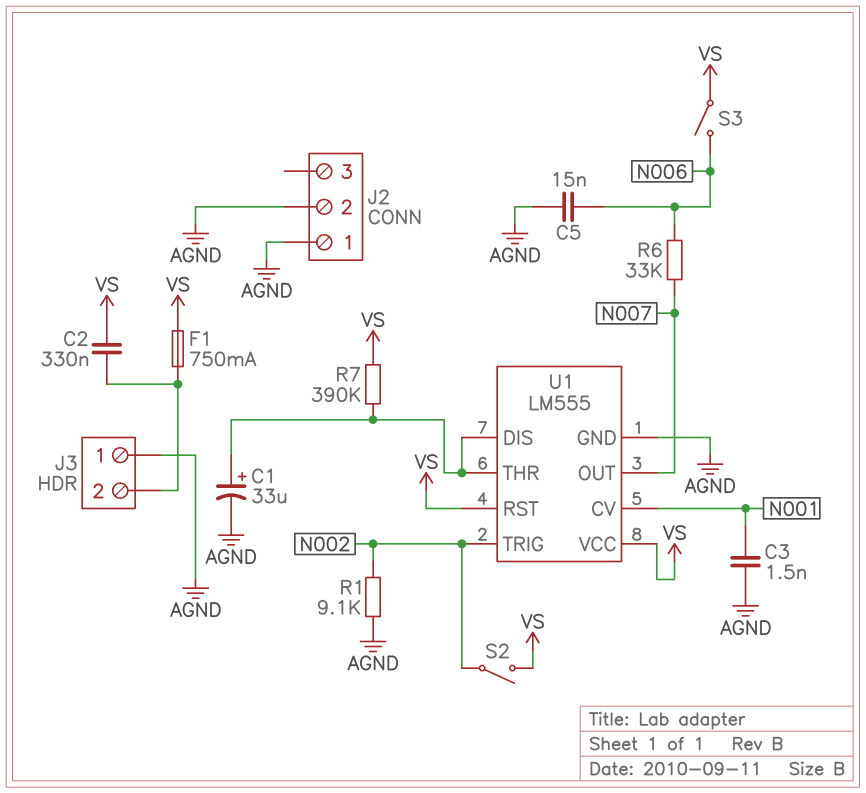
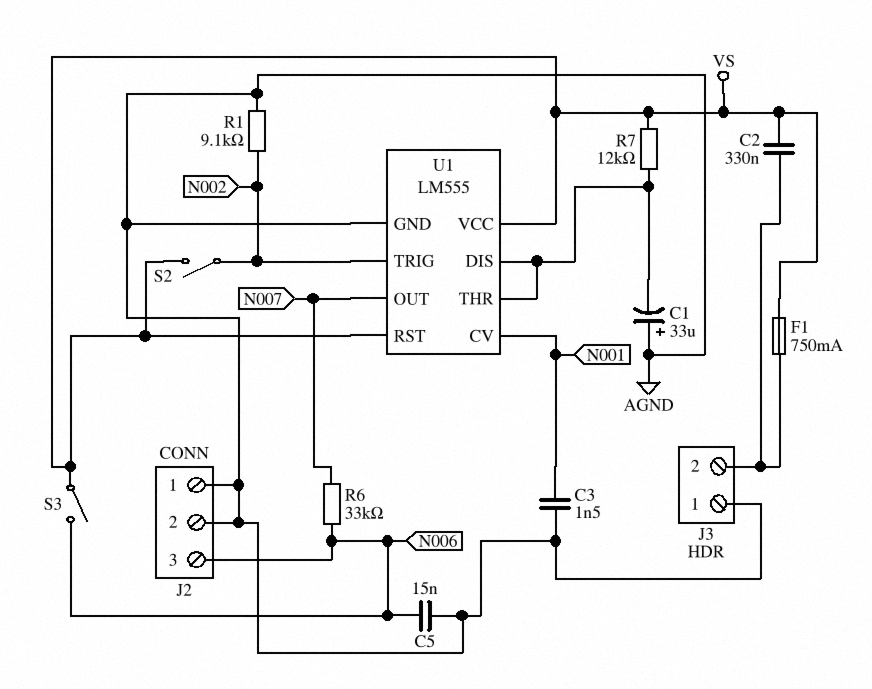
C1: 33uF (plus U1/DIS, minus AGND) -> 33uF (plus AGND, minus U1/DIS)
J2 pin 3: none -> N006
R7: 390k (U1/DIS, VS) -> 12k (U1/DIS, VS)

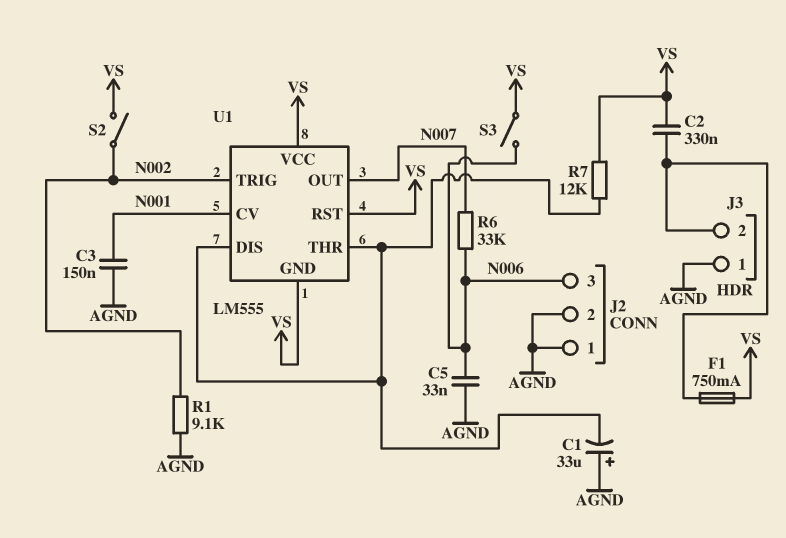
C3: 1.5nF (AGND, N001) -> 150nF (AGND, N001)
C5: 15nF (AGND, N006) -> 33nF (AGND, N006)
U1 pin GND: AGND -> VS

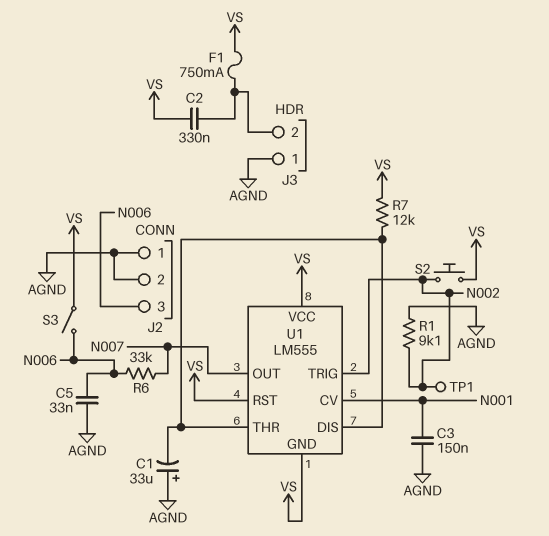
S2: switch (N002, VS) -> button (N002, VS)
TP1: none -> test point (N002)

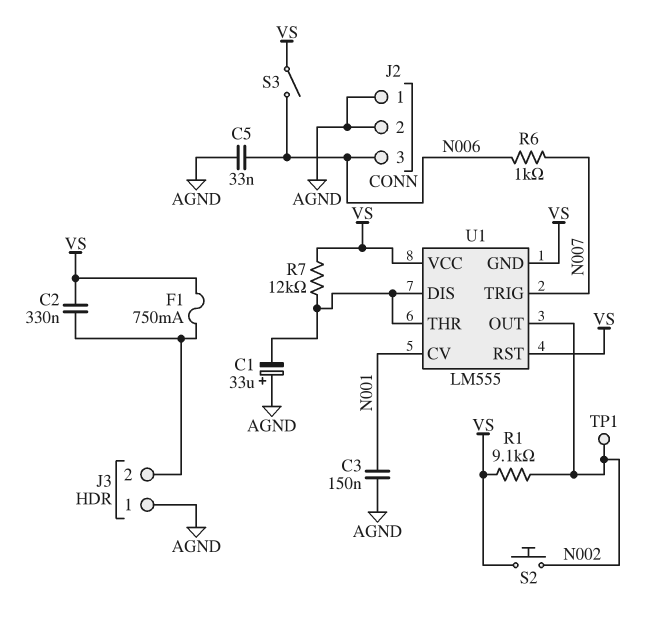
R1: 9.1k (AGND, N002) -> 9.1k (N002, VS)
R6: 33k (N006, N007) -> 1k (N006, N007)
U1 pin OUT: N007 -> N002
U1 pin TRIG: N002 -> N007

